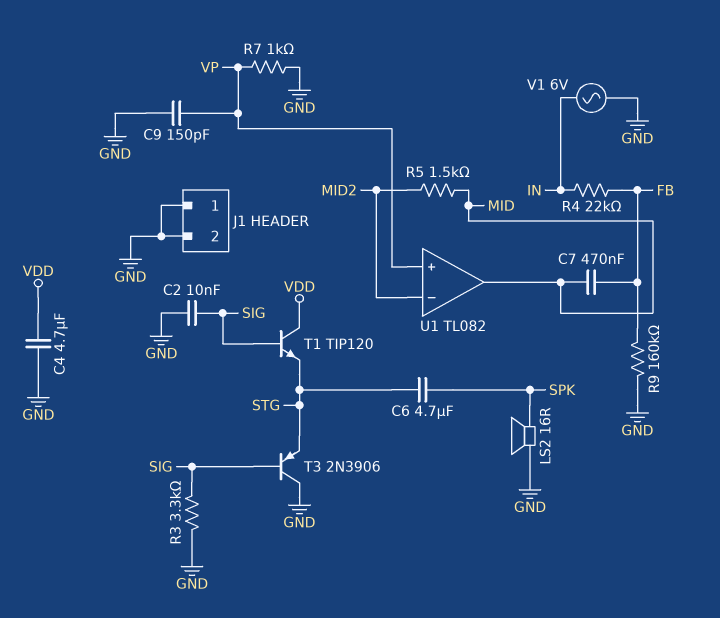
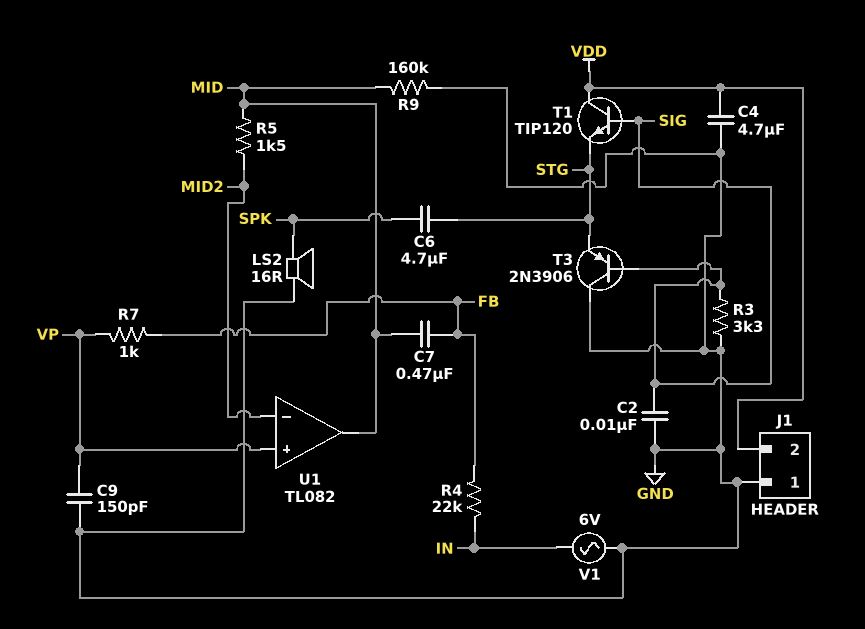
J1 pin 2: GND -> VDD
R7: 1k (GND, VP) -> 1k (FB, VP)
R9: 160k (FB, GND) -> 160k (GND, MID)

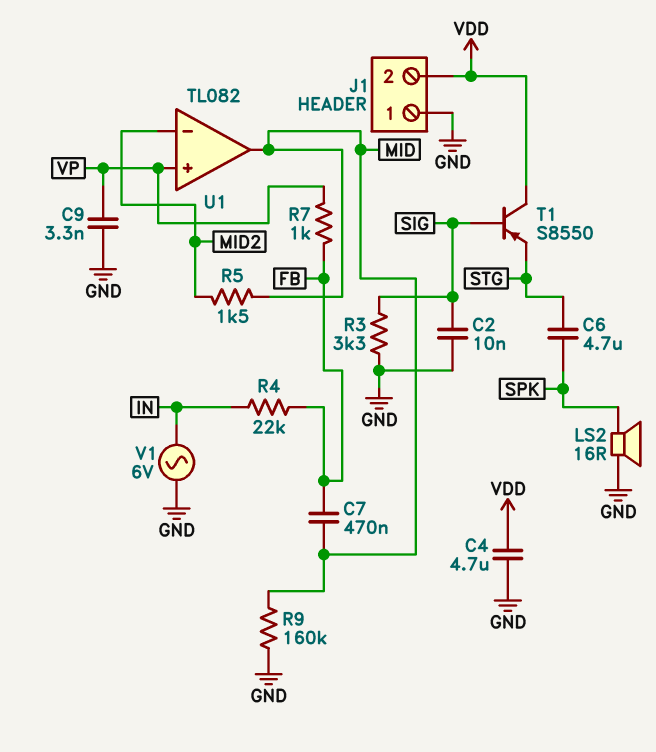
C9: 150pF (GND, VP) -> 3.3nF (GND, VP)
T1: NPN TIP120 (B SIG, C VDD, E STG) -> PNP S8550 (B SIG, C VDD, E STG)
T3: PNP 2N3906 (B SIG, C GND, E STG) -> none

